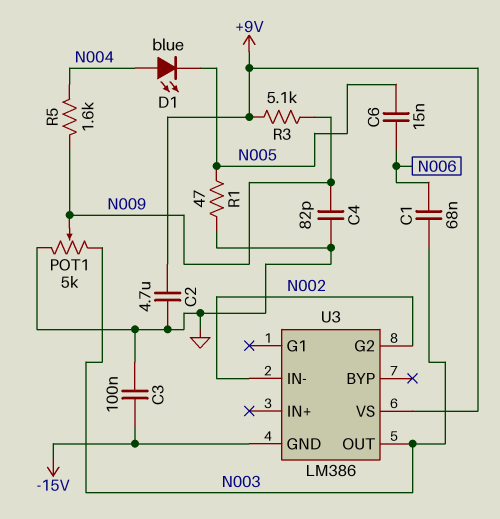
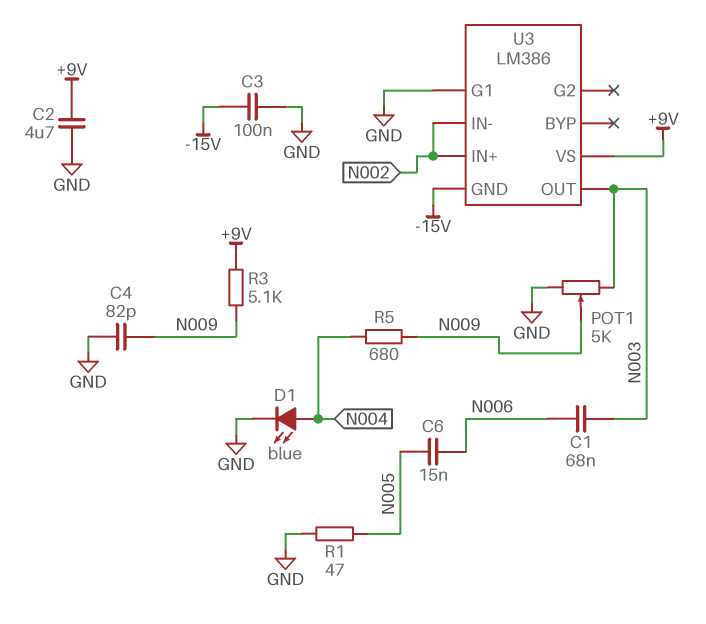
D1: LED blue (A N004, K N005) -> LED blue (A N004, K GND)
R5: 1.6k (N004, N009) -> 680 (N004, N009)
U3 pin G1: none -> GND
U3 pin G2: N002 -> none
U3 pin IN+: none -> N002

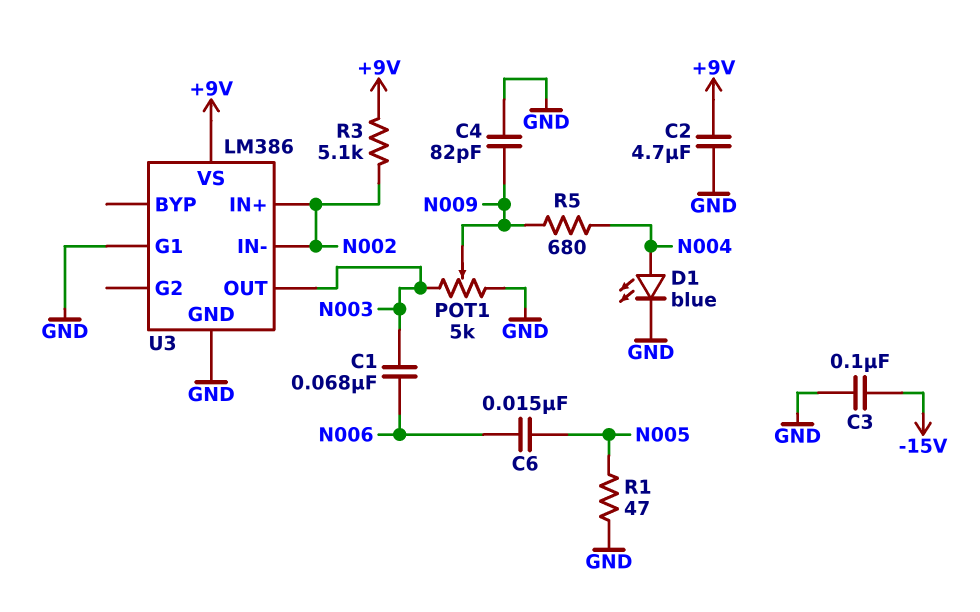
R3: 5.1k (+9V, N009) -> 5.1k (+9V, N002)
U3 pin GND: -15V -> GND

